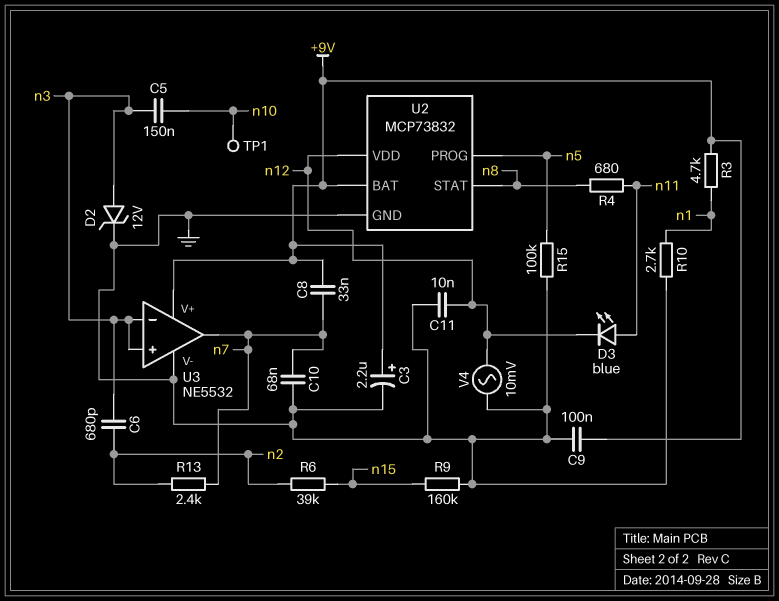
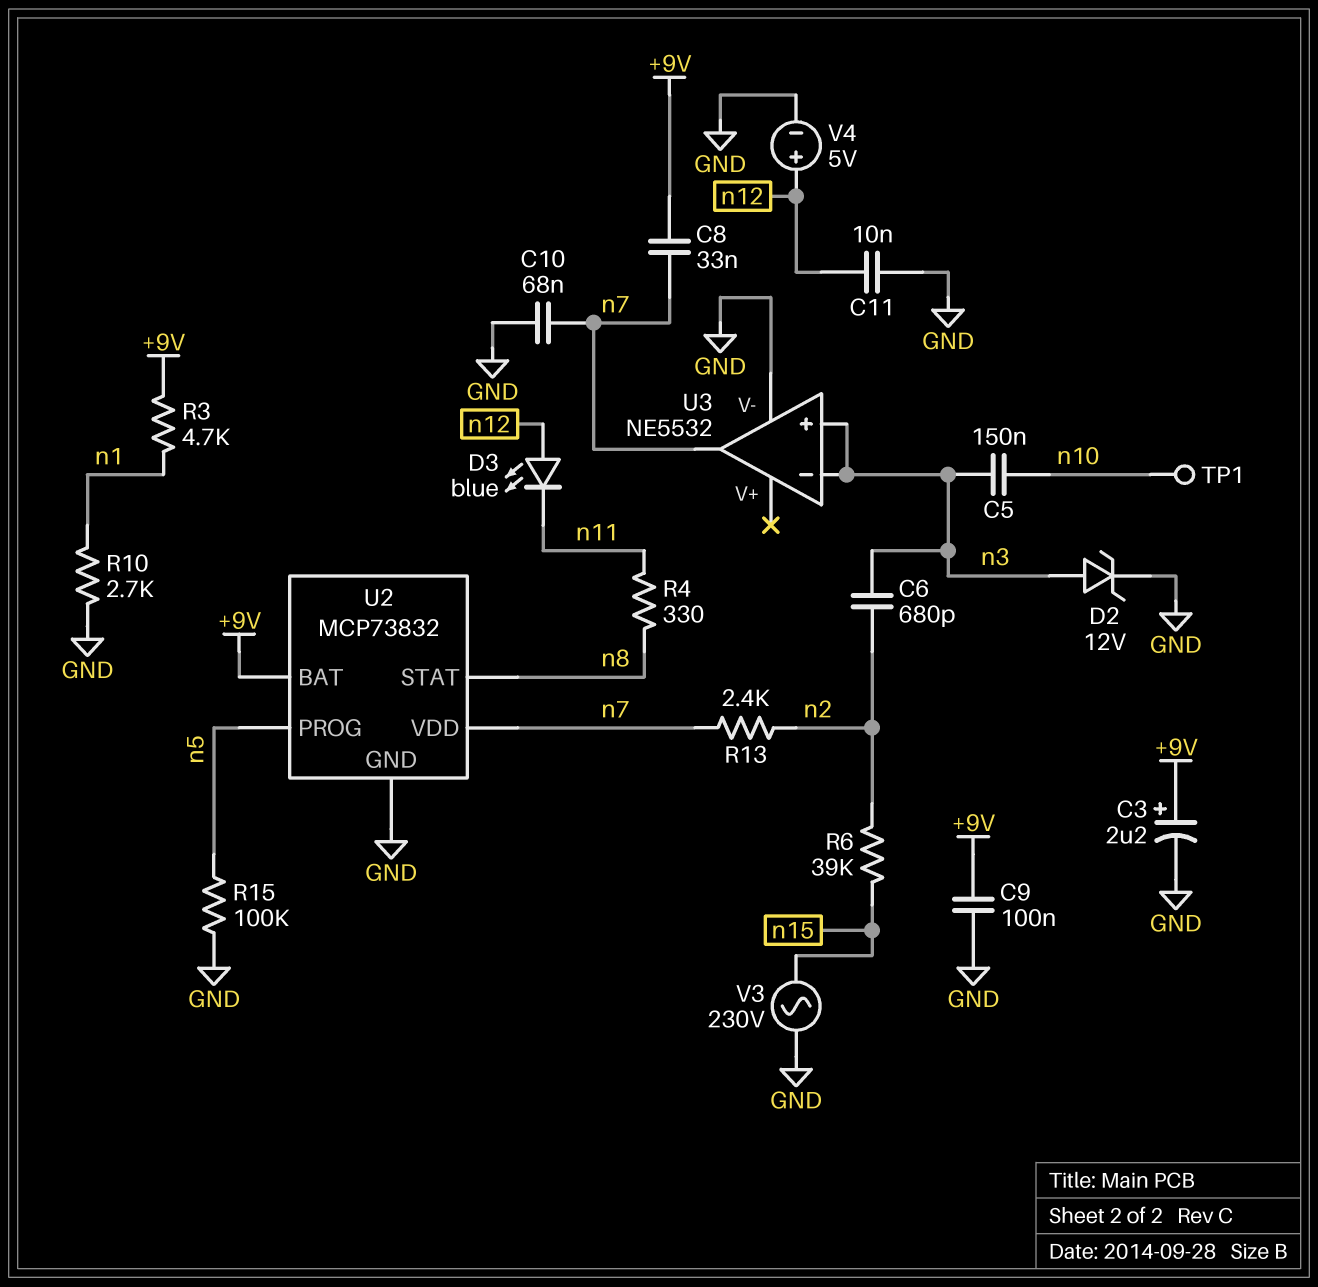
D3: LED blue (A n11, K n12) -> LED blue (A n12, K n11)
R4: 680 (n8, n11) -> 330 (n8, n11)
R9: 160k (GND, n15) -> none
U2 pin VDD: n12 -> n7
U3 pin V+: +9V -> none
V3: none -> AC 230V (GND, n15)
V4: AC 10mV (GND, n12) -> 5V (plus n12, minus GND)

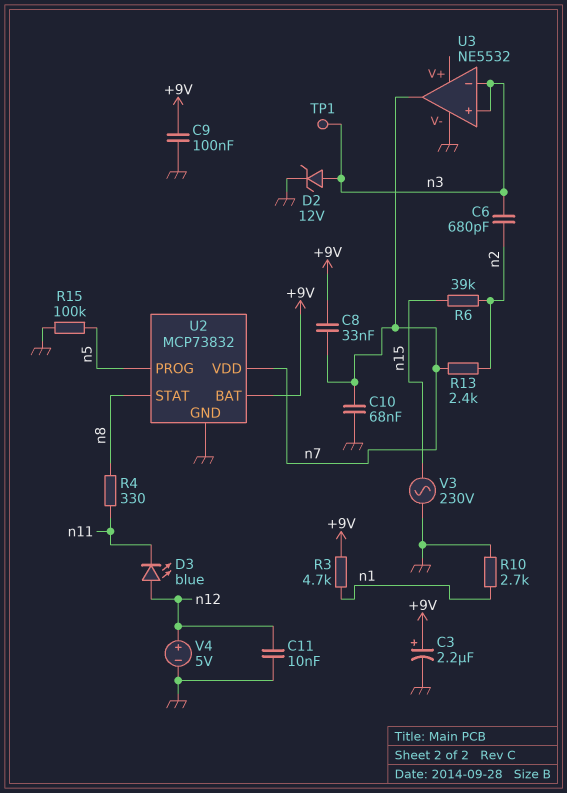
C5: 150nF (n3, n10) -> none
TP1: test point (n10) -> test point (n3)

